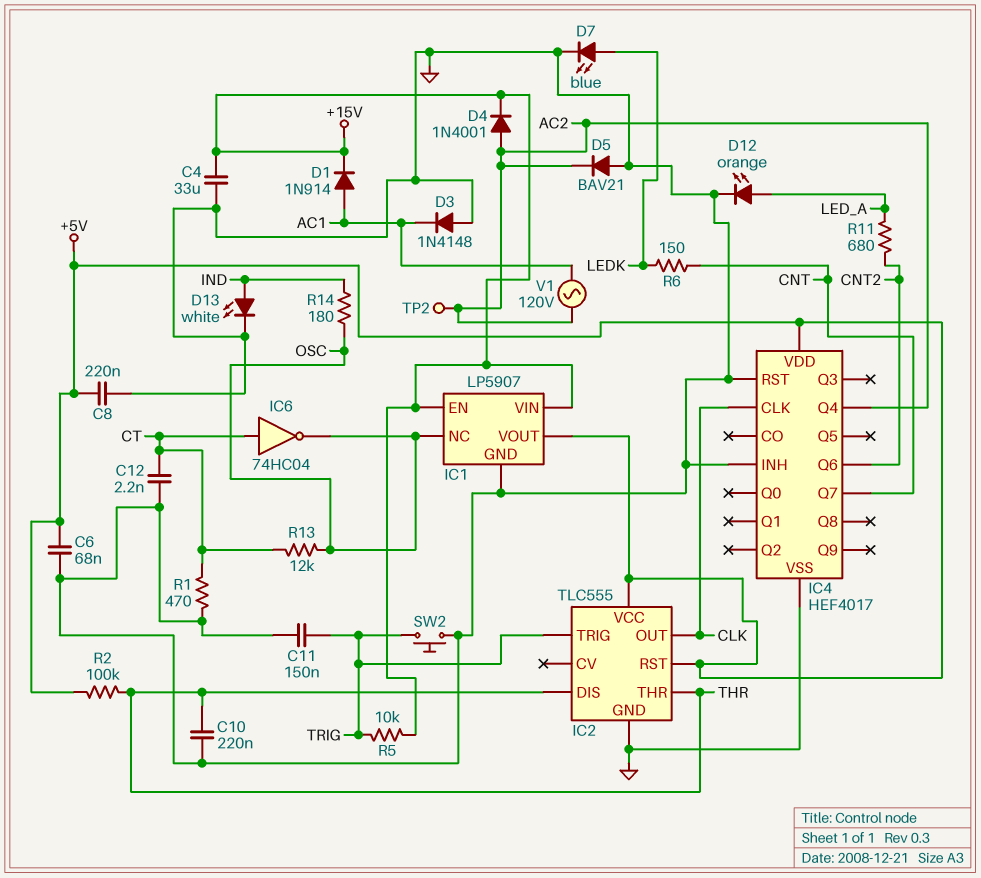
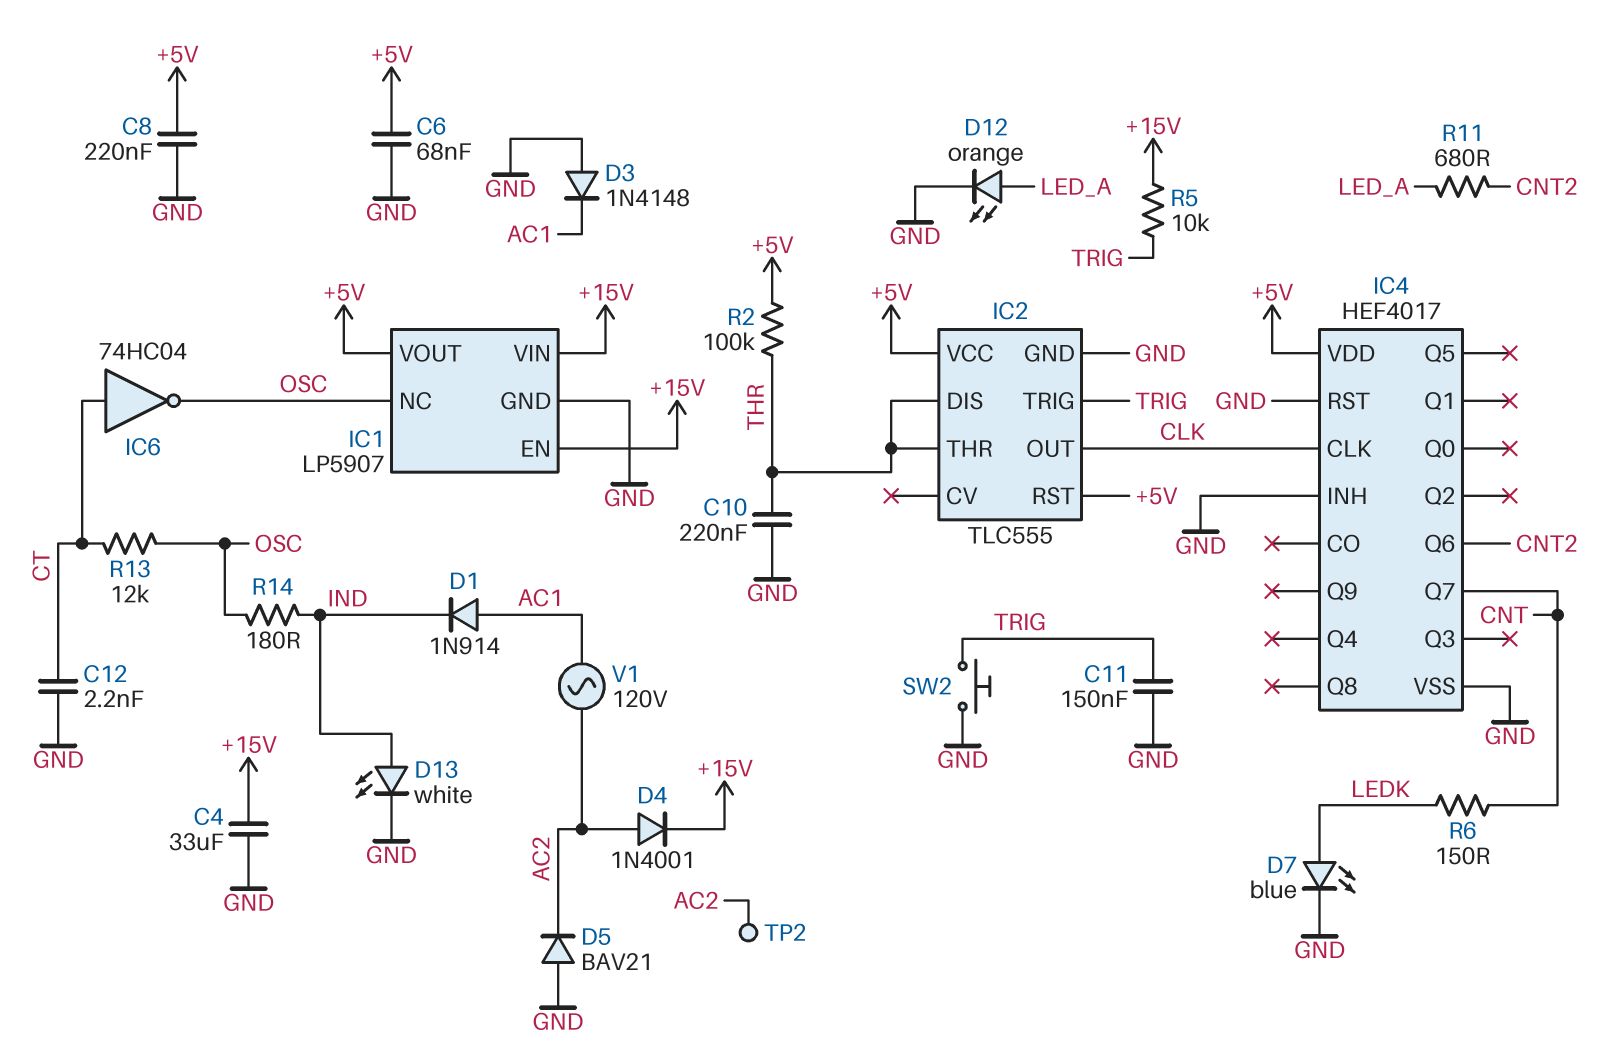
D1: diode 1N914 (A AC1, K +15V) -> diode 1N914 (A AC1, K IND)
IC4 pin Q4: AC2 -> none
R1: 470 (CT, GND) -> none

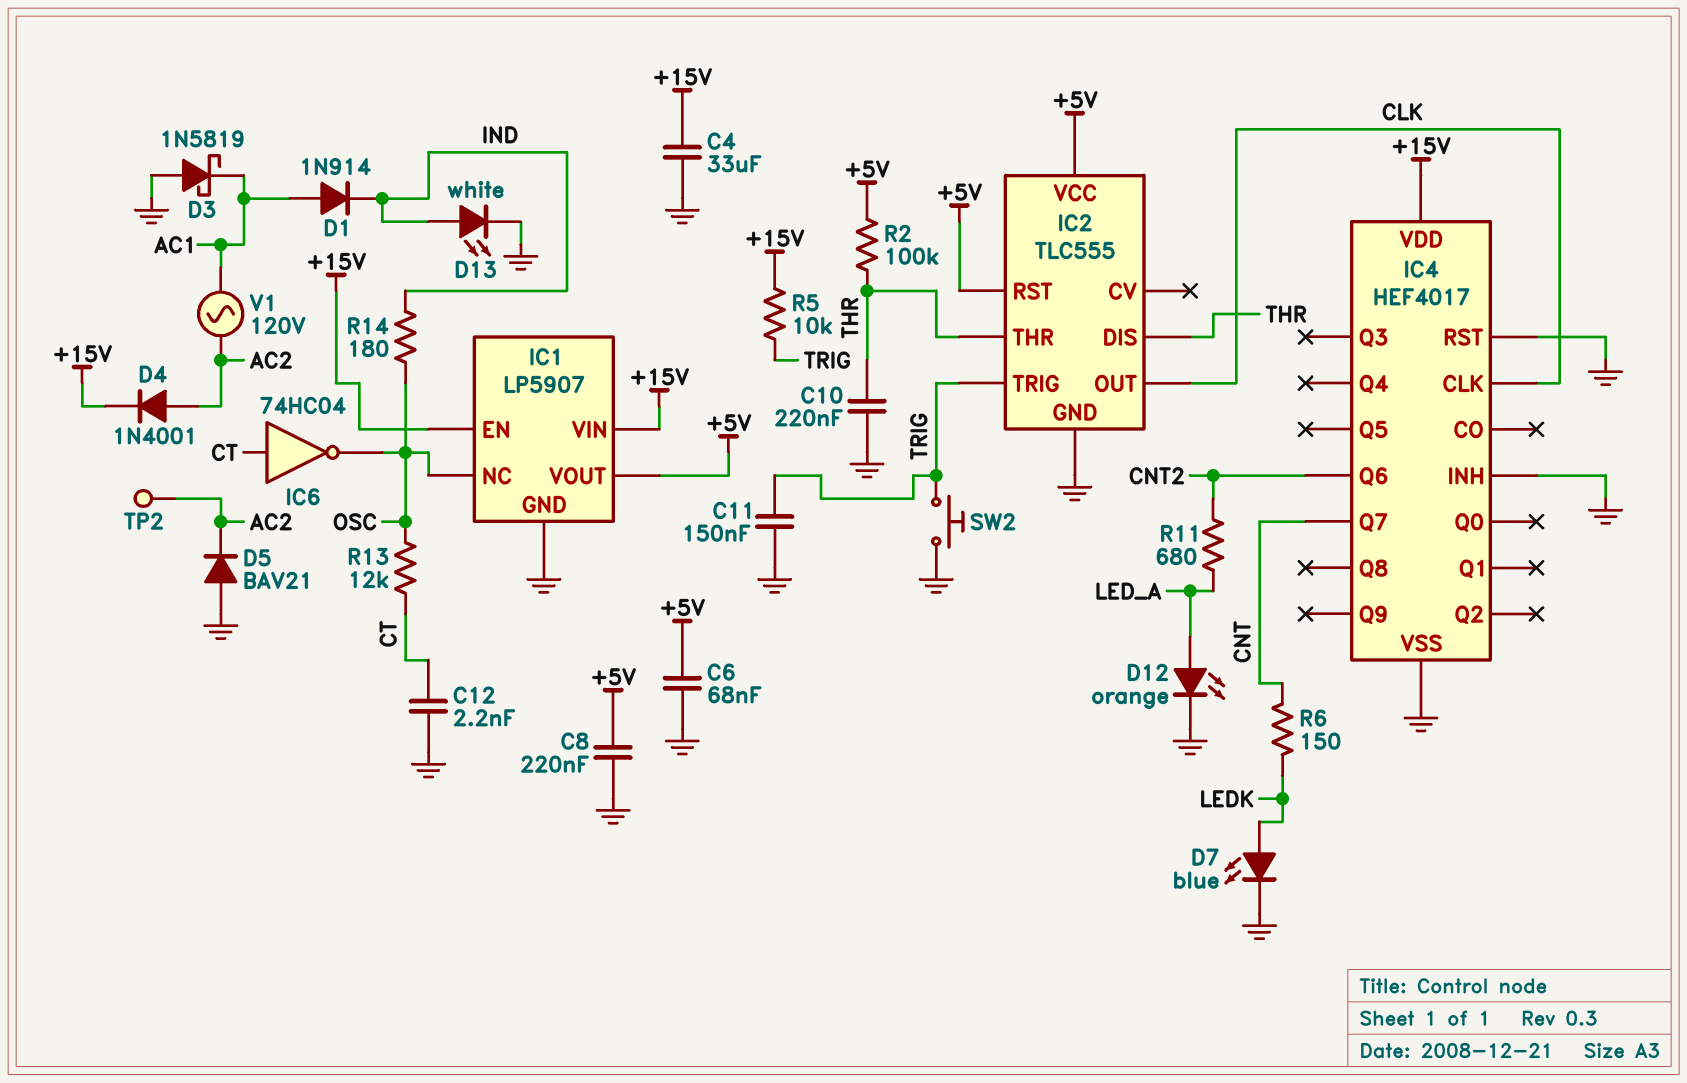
D3: diode 1N4148 (A GND, K AC1) -> schottky 1N5819 (A GND, K AC1)
IC4 pin VDD: +5V -> +15V

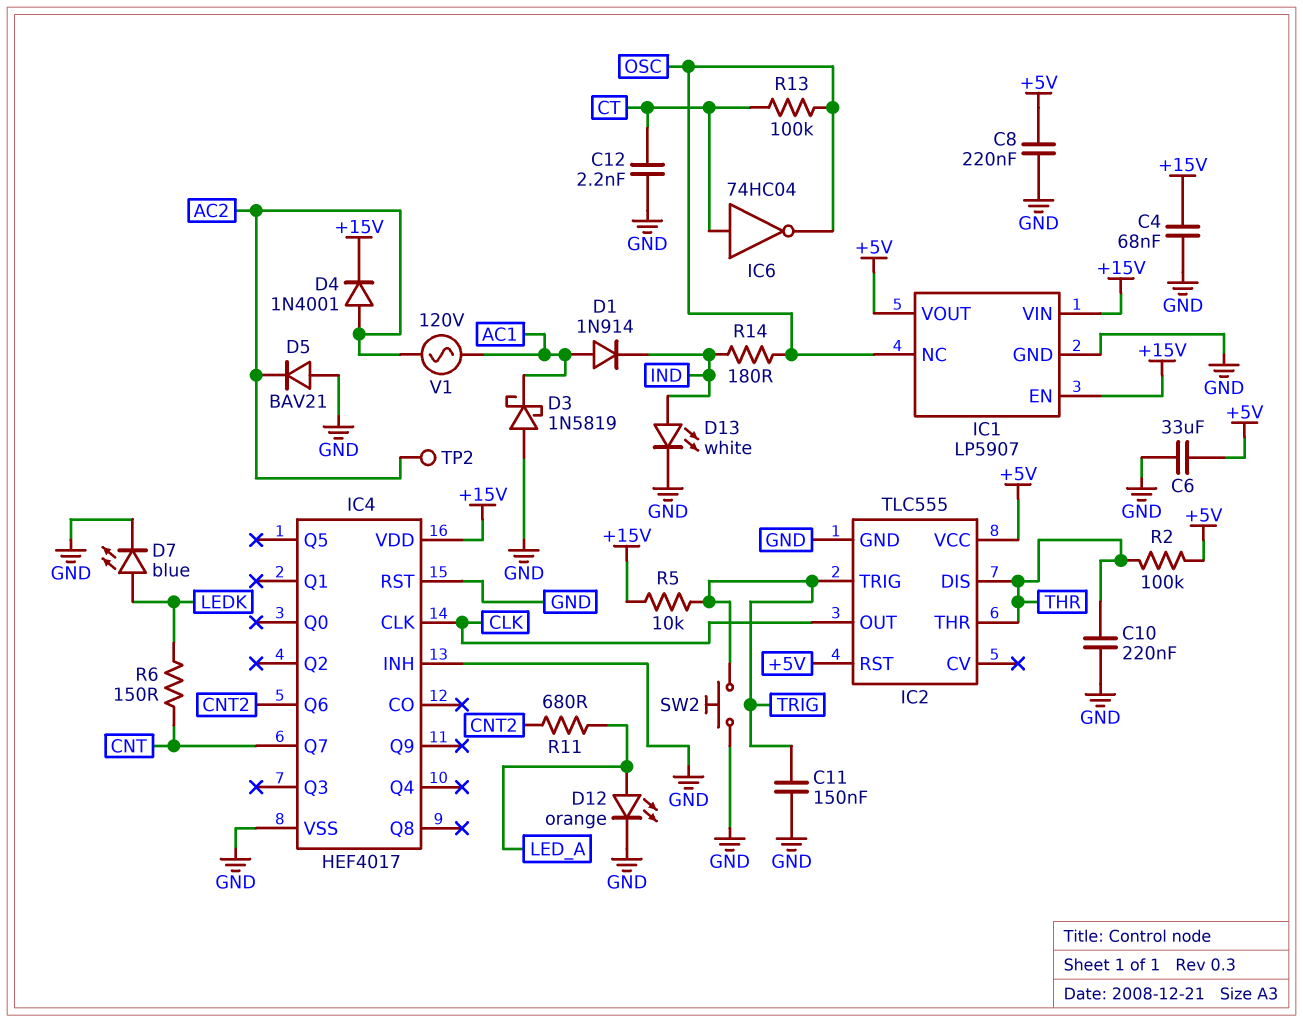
C4: 33uF (+15V, GND) -> 68nF (+15V, GND)
C6: 68nF (+5V, GND) -> 33uF (+5V, GND)
R13: 12k (CT, OSC) -> 100k (CT, OSC)

